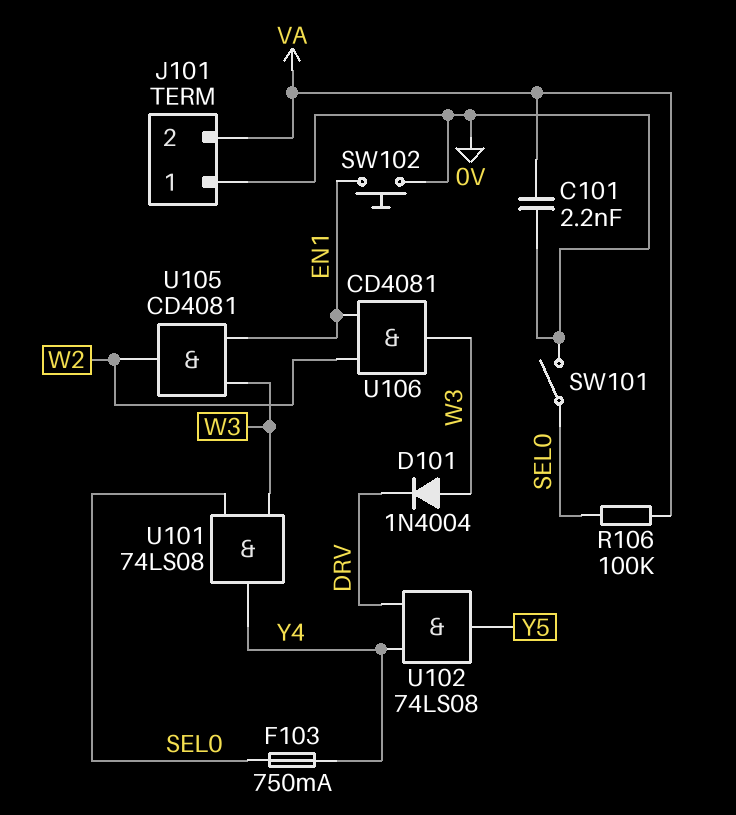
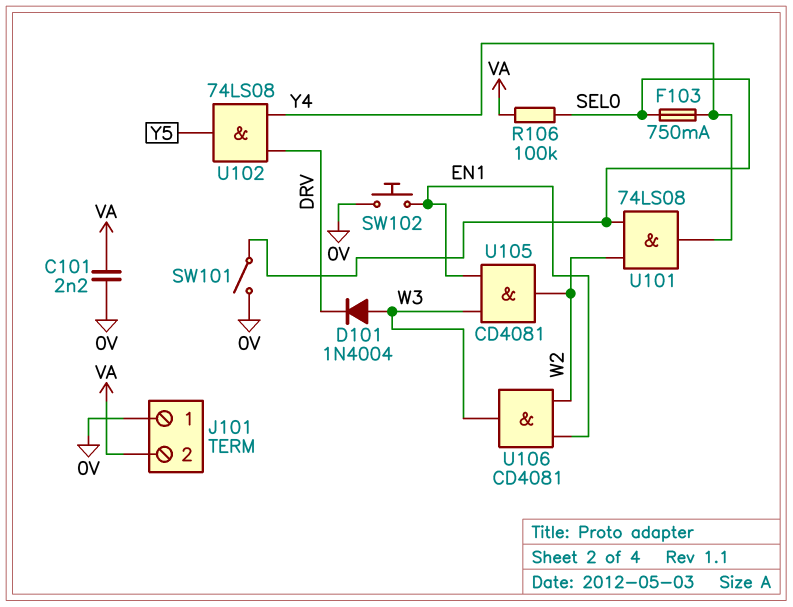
U101: AND 74LS08 (in SEL0, in W3, out Y4) -> AND 74LS08 (in SEL0, in W2, out Y4)

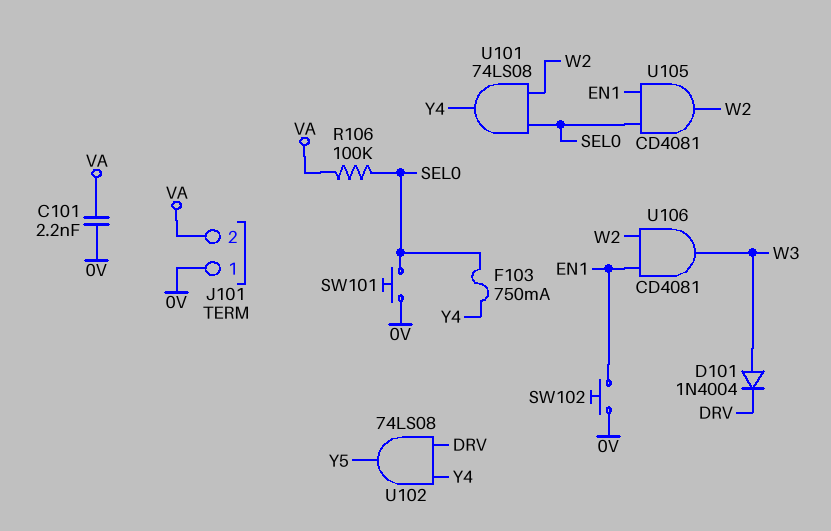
SW101: switch (0V, SEL0) -> button (0V, SEL0)
U105: AND CD4081 (in EN1, in W3, out W2) -> AND CD4081 (in EN1, in SEL0, out W2)

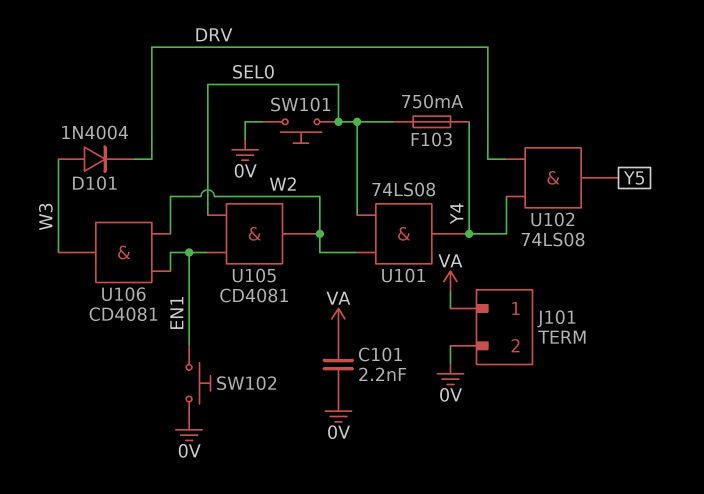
J101 pin 1: 0V -> VA
J101 pin 2: VA -> 0V
R106: 100k (SEL0, VA) -> none

